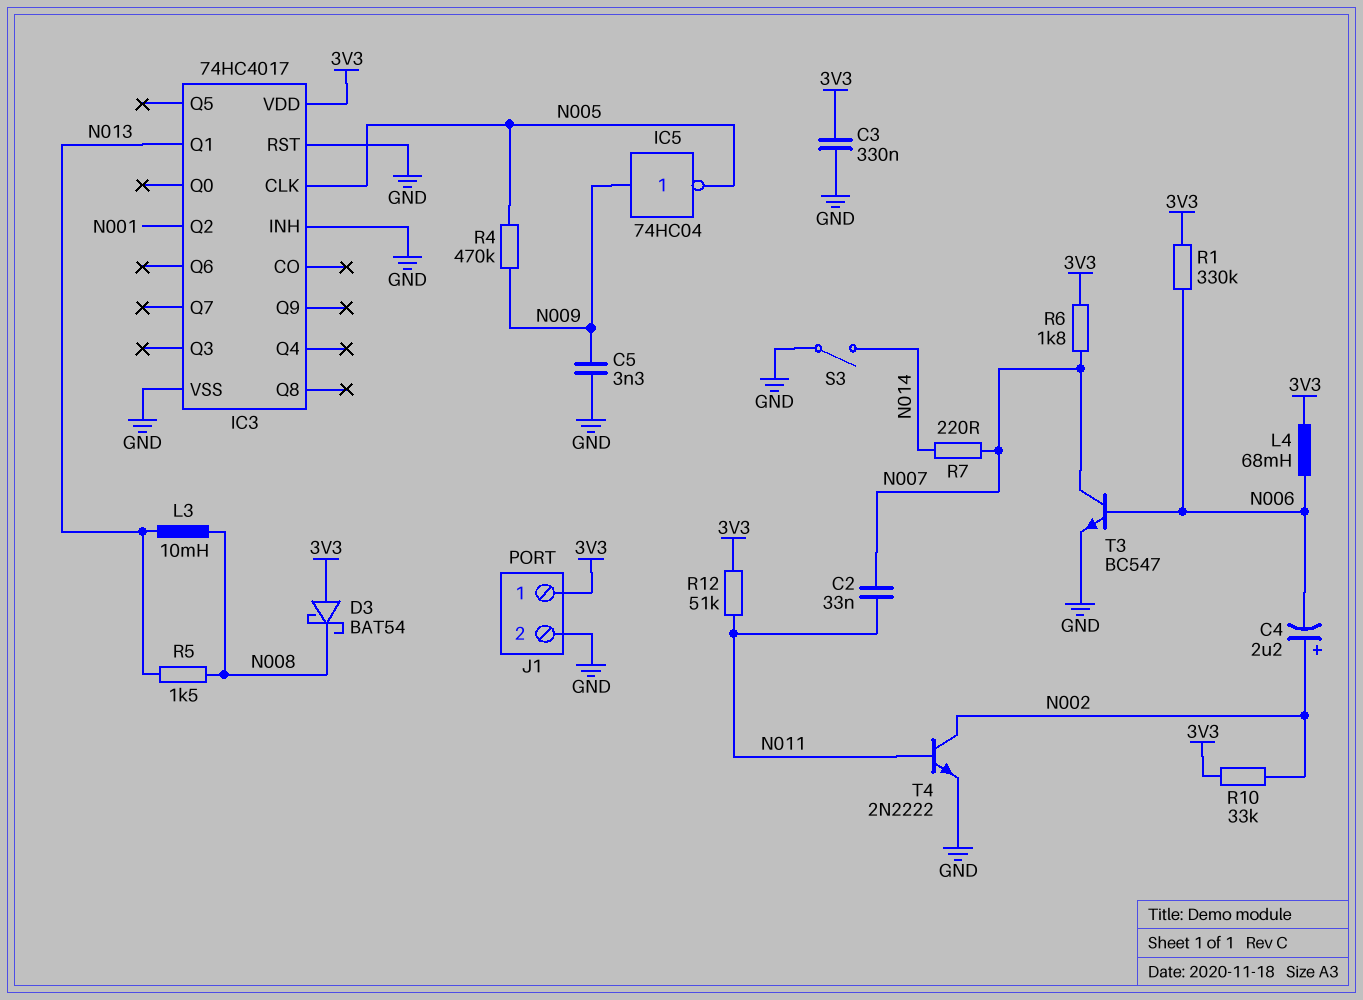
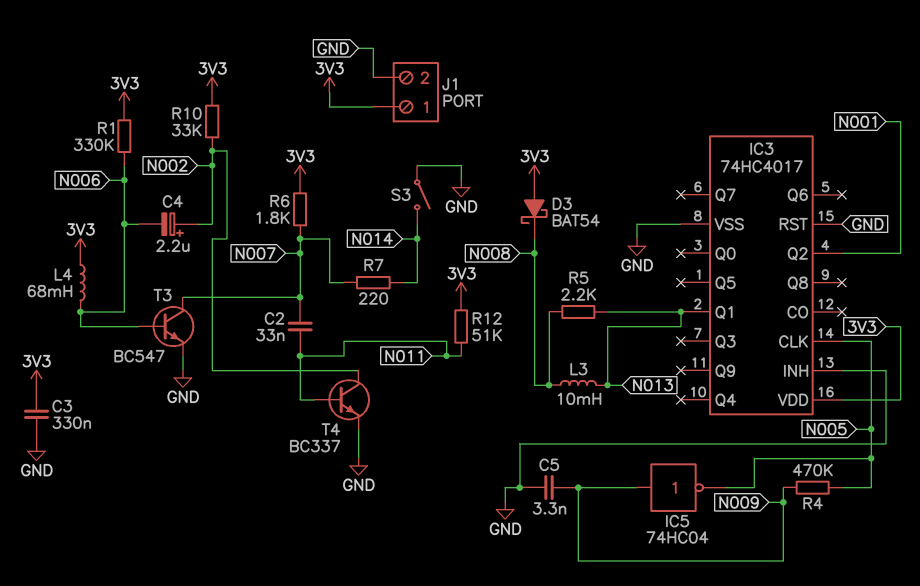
R5: 1.5k (N008, N013) -> 2.2k (N008, N013)
T4: NPN 2N2222 (B N011, C N002, E GND) -> NPN BC337 (B N011, C N002, E GND)

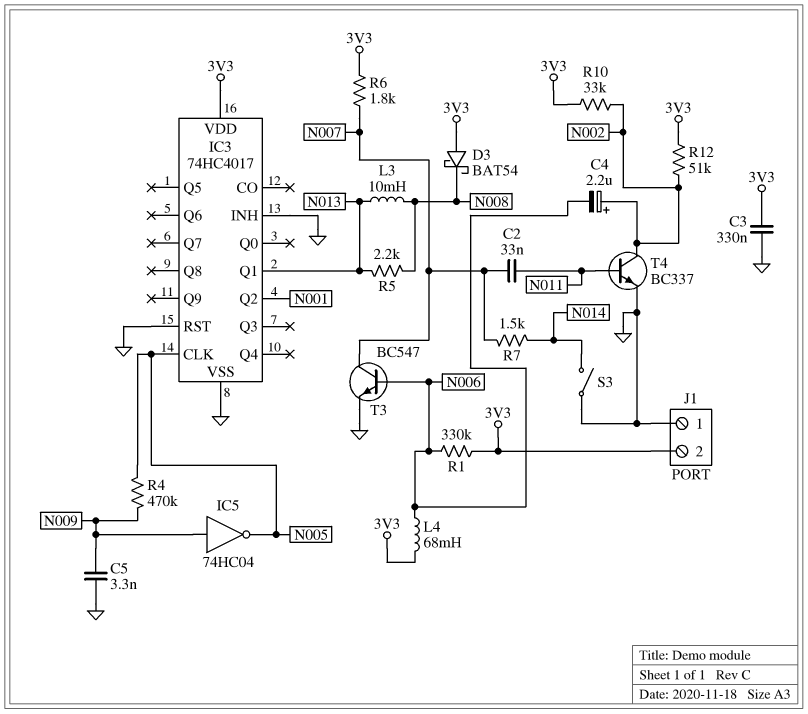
J1 pin 1: 3V3 -> GND
J1 pin 2: GND -> 3V3
R7: 220 (N007, N014) -> 1.5k (N007, N014)
R12: 51k (3V3, N011) -> 51k (3V3, N002)

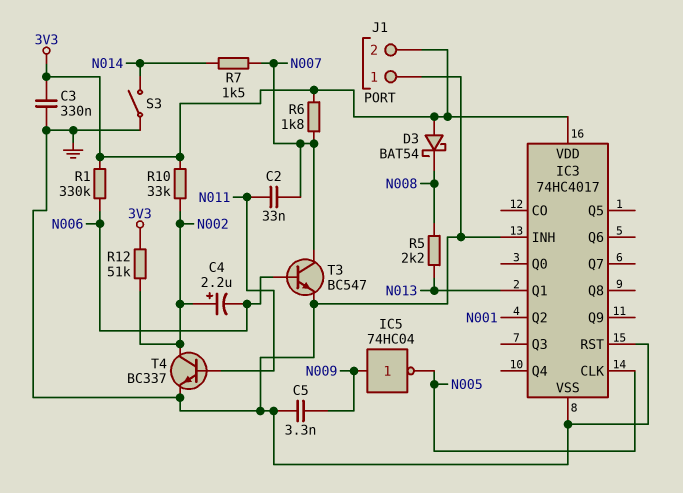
L3: 10mH (N008, N013) -> none
L4: 68mH (3V3, N006) -> none
R4: 470k (N005, N009) -> none

